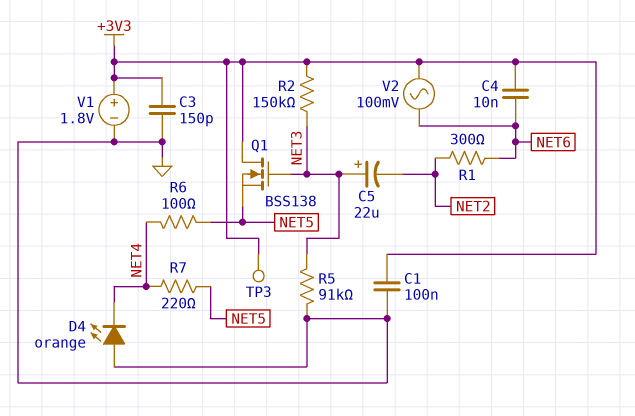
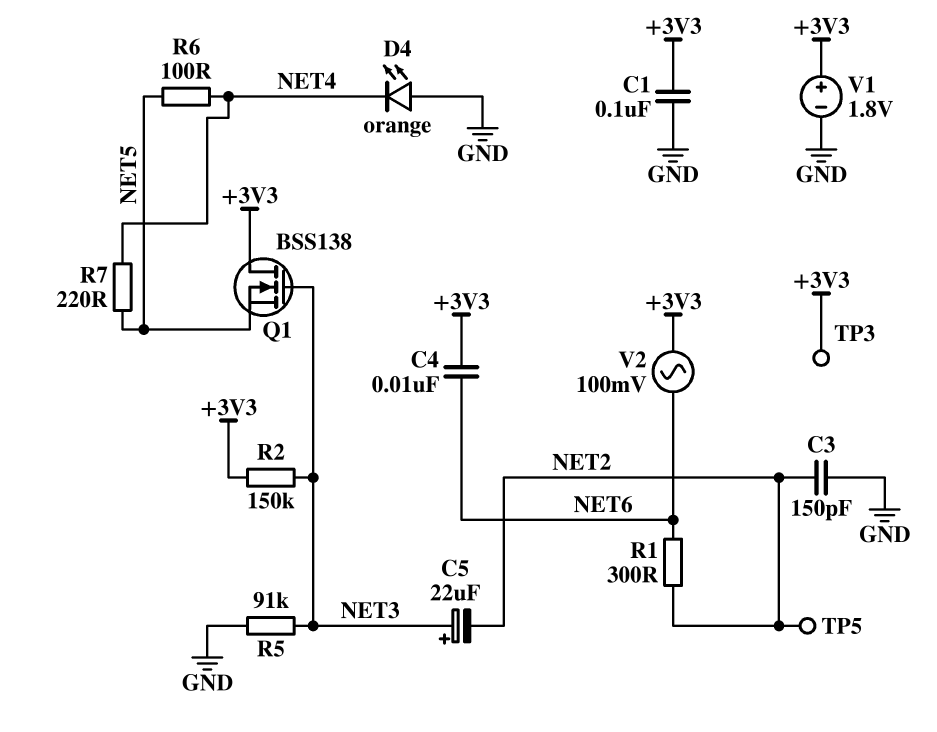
C3: 150pF (+3V3, GND) -> 150pF (GND, NET2)
TP5: none -> test point (NET2)

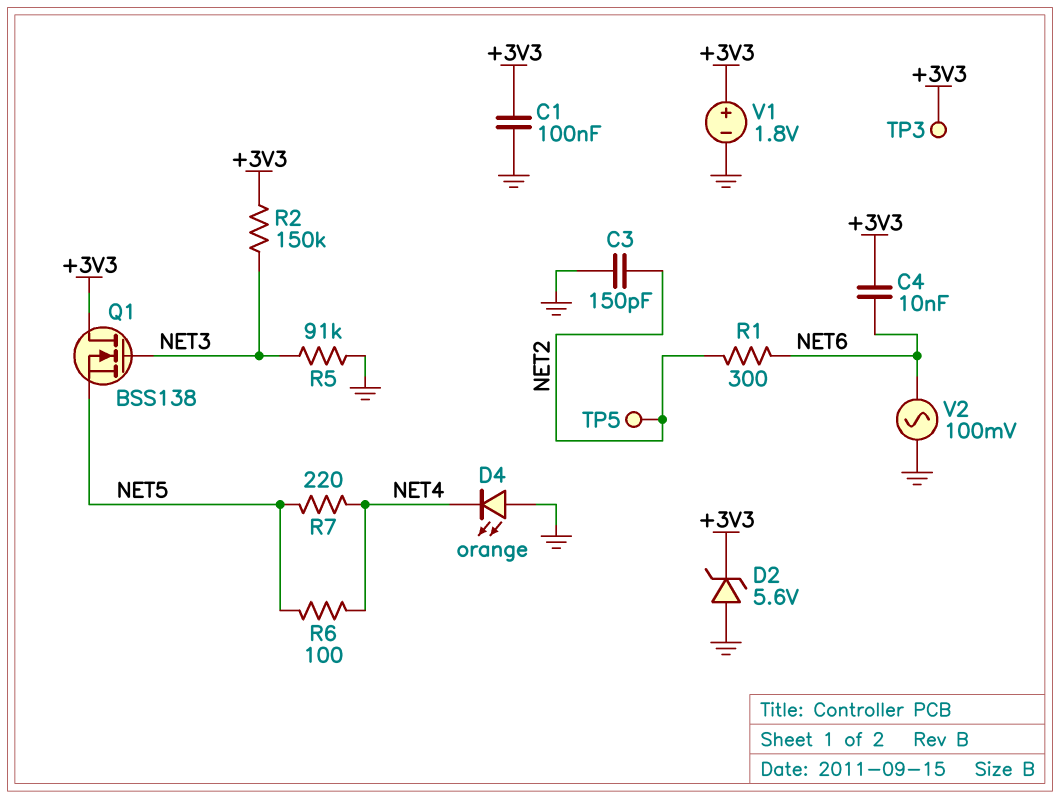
C5: 22uF (plus NET3, minus NET2) -> none
D2: none -> zener 5.6V (A GND, K +3V3)
V2: AC 100mV (+3V3, NET6) -> AC 100mV (GND, NET6)

